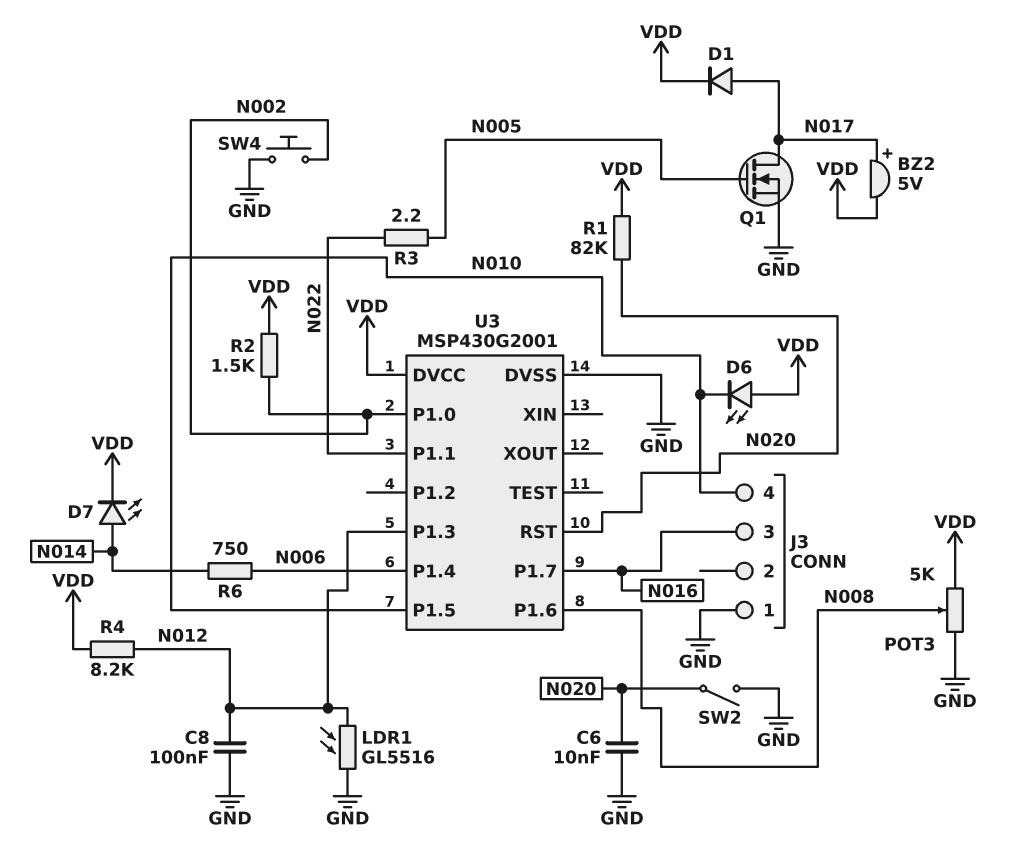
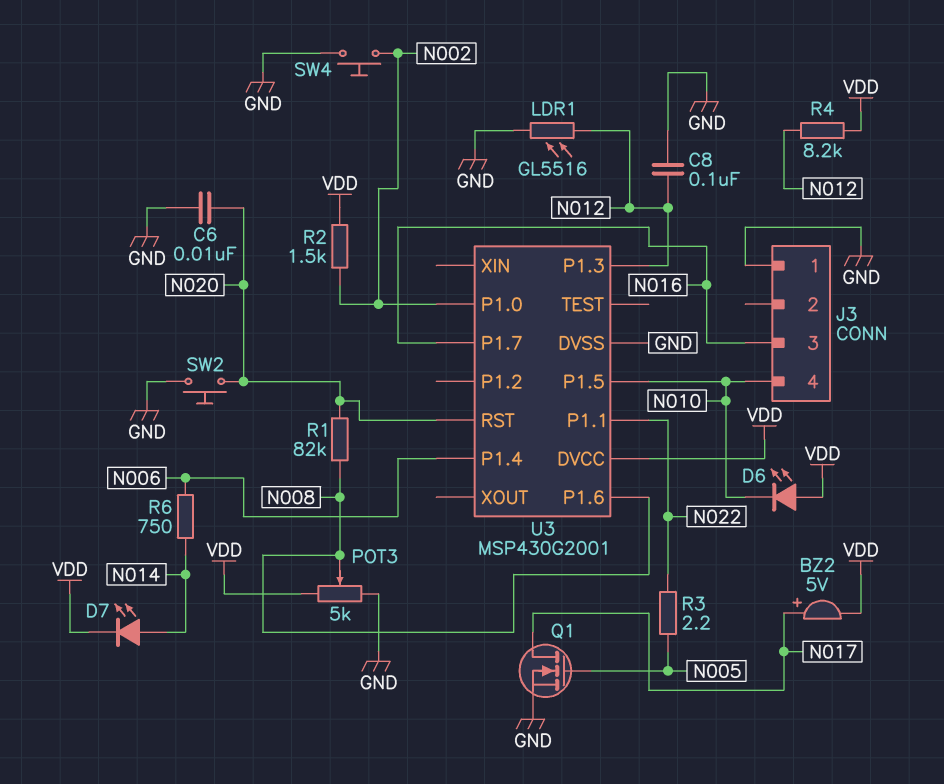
D1: diode (A N017, K VDD) -> none
R1: 82k (N020, VDD) -> 82k (N008, N020)
SW2: switch (GND, N020) -> button (GND, N020)

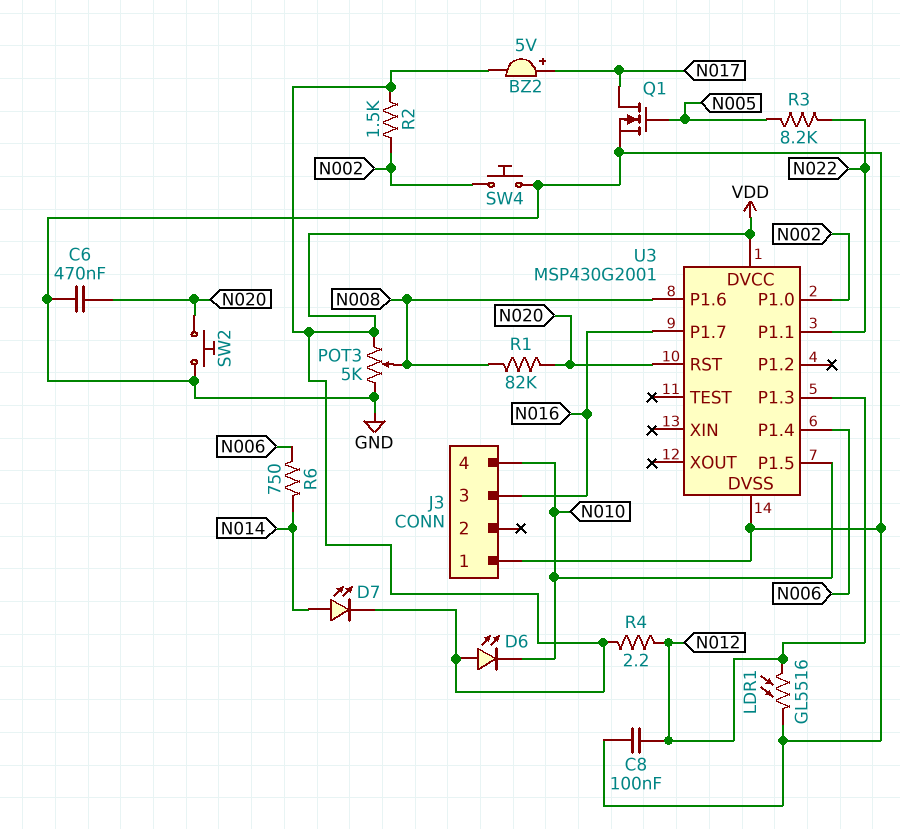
C6: 10nF (GND, N020) -> 470nF (GND, N020)
R3: 2.2 (N005, N022) -> 8.2k (N005, N022)
R4: 8.2k (N012, VDD) -> 2.2 (N012, VDD)

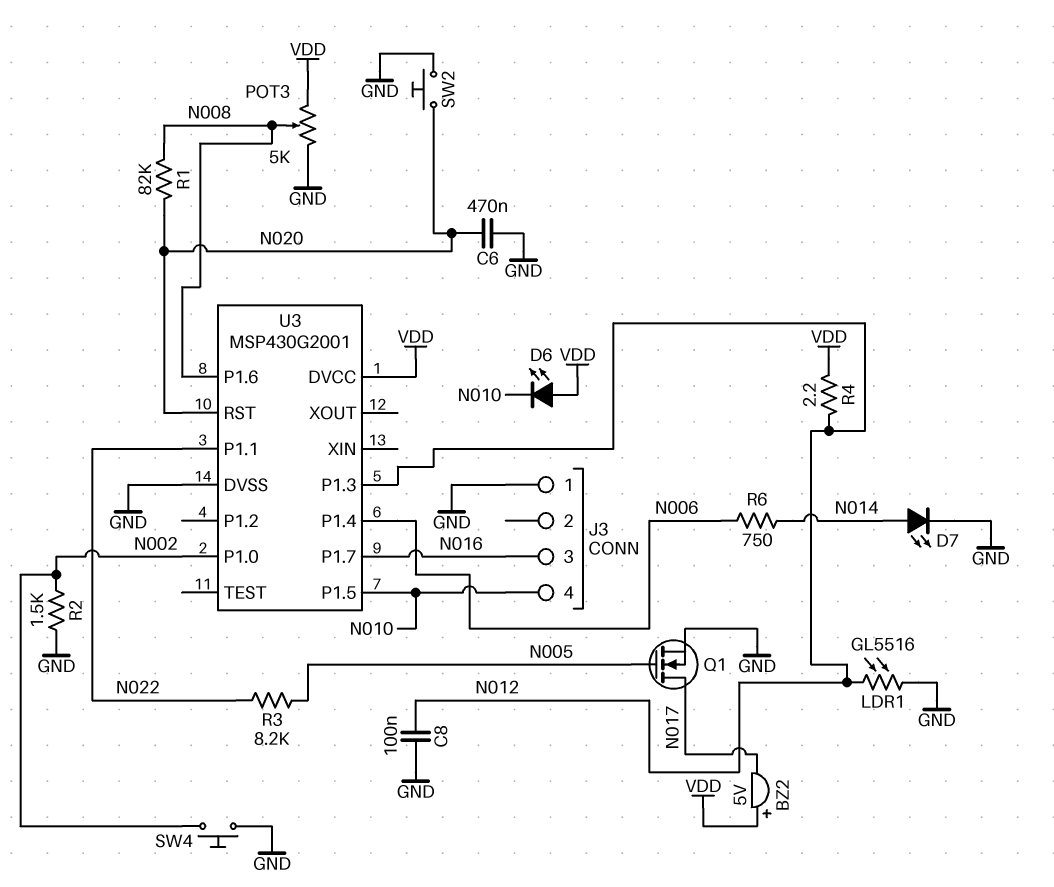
BZ2: buzzer 5V (plus N017, minus VDD) -> buzzer 5V (plus VDD, minus N017)
D7: LED (A N014, K VDD) -> LED (A N014, K GND)
R2: 1.5k (N002, VDD) -> 1.5k (GND, N002)

